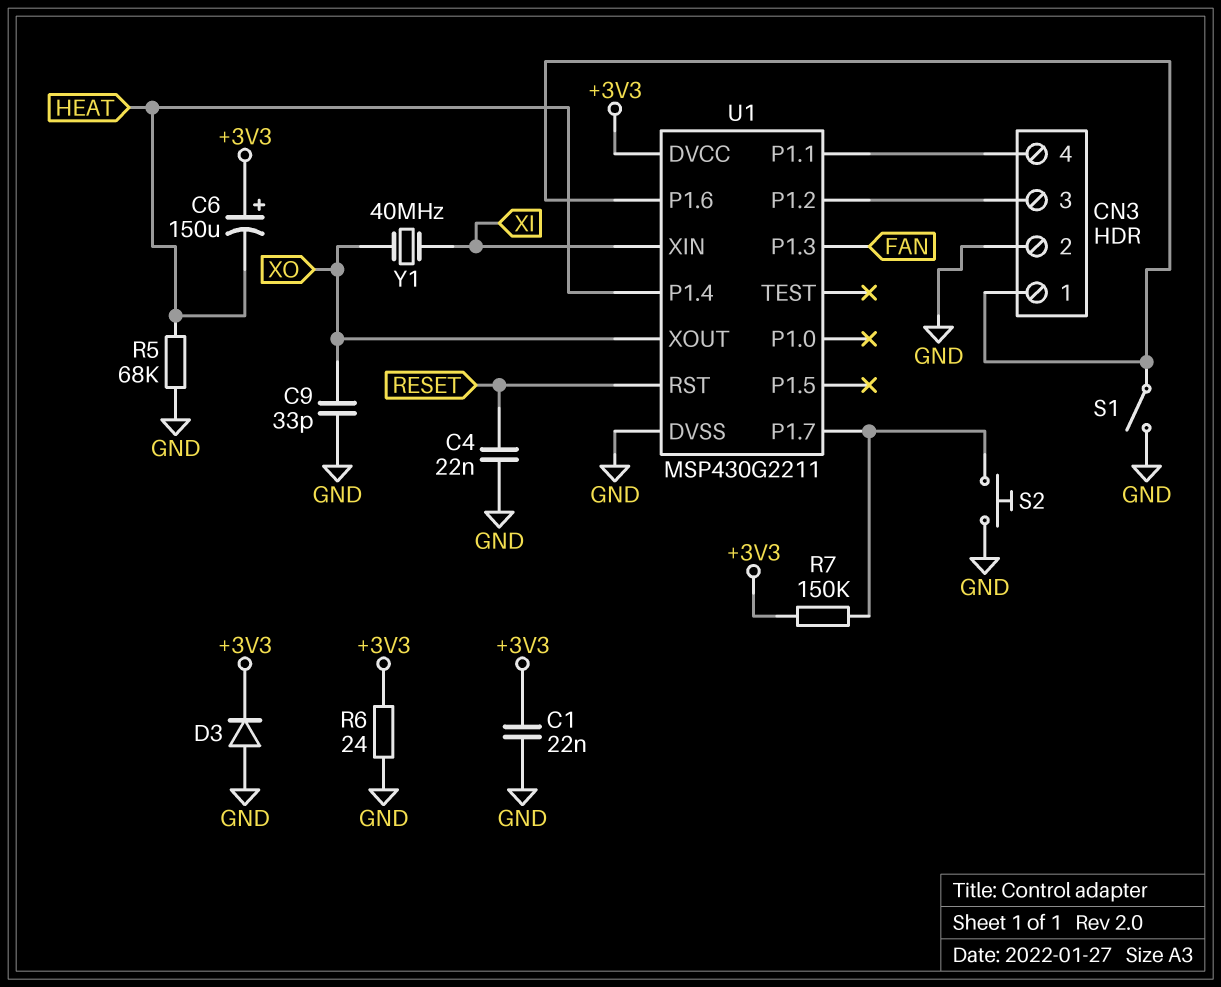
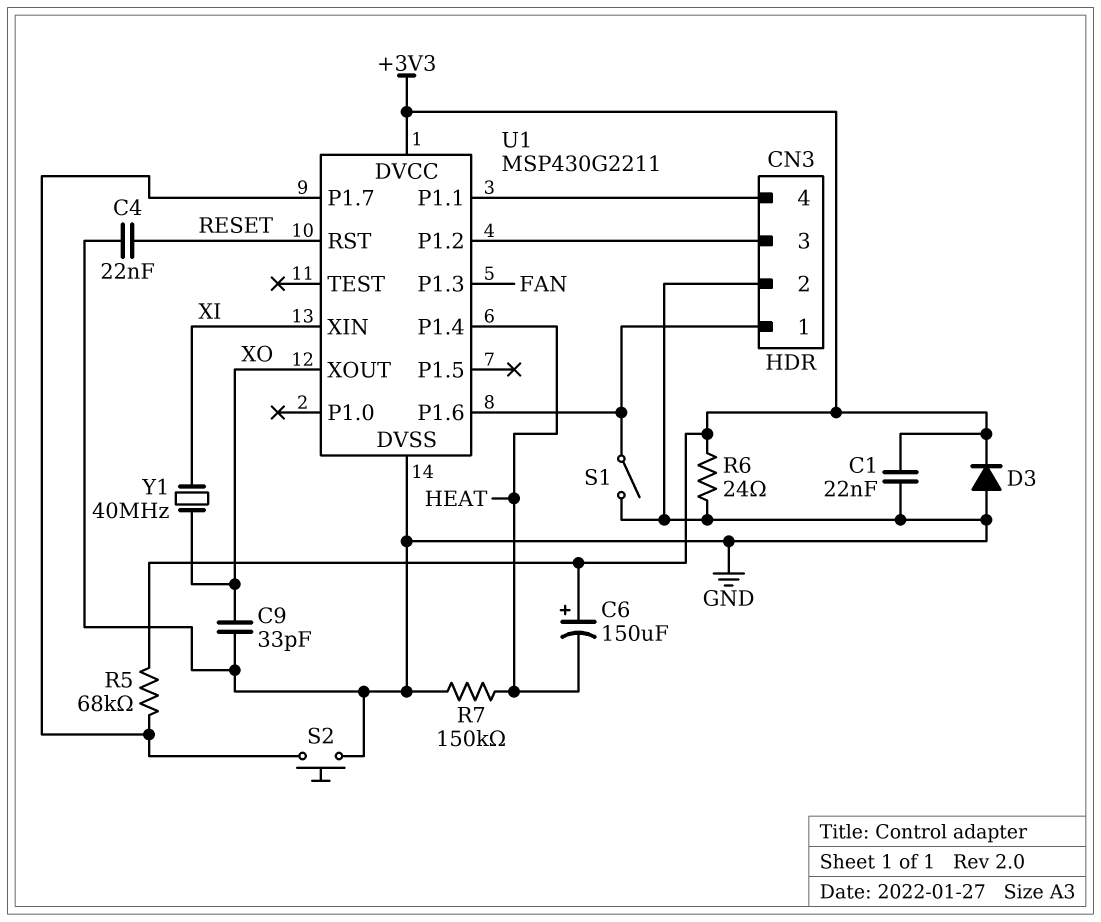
R5: 68k (GND, HEAT) -> 68k (+3V3, U1/P1.7)
R7: 150k (+3V3, U1/P1.7) -> 150k (GND, HEAT)

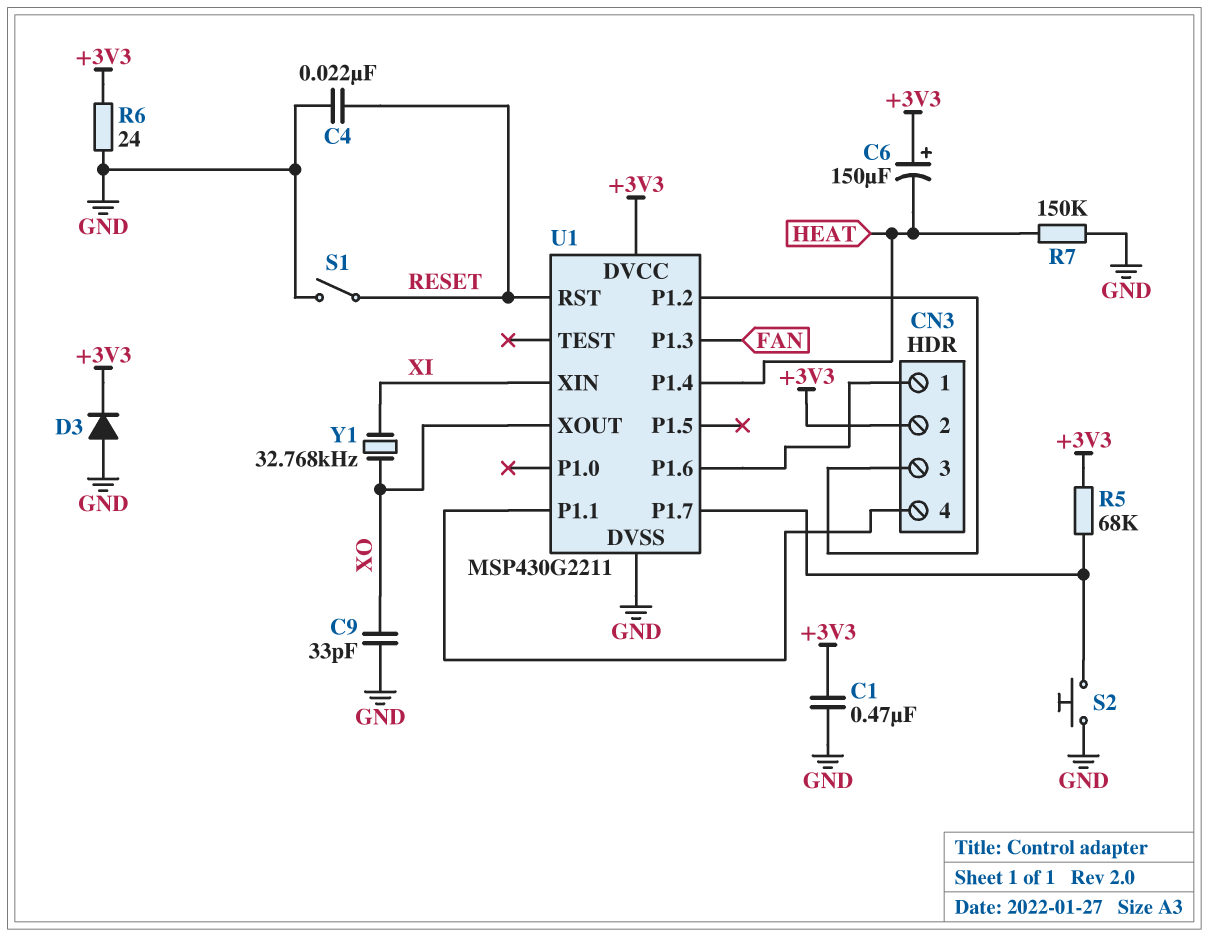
C1: 22nF (+3V3, GND) -> 470nF (+3V3, GND)
CN3 pin 2: GND -> +3V3
S1: switch (CN3/1, GND) -> switch (GND, RESET)
Y1: 40MHz (XI, XO) -> 32.768kHz (XI, XO)

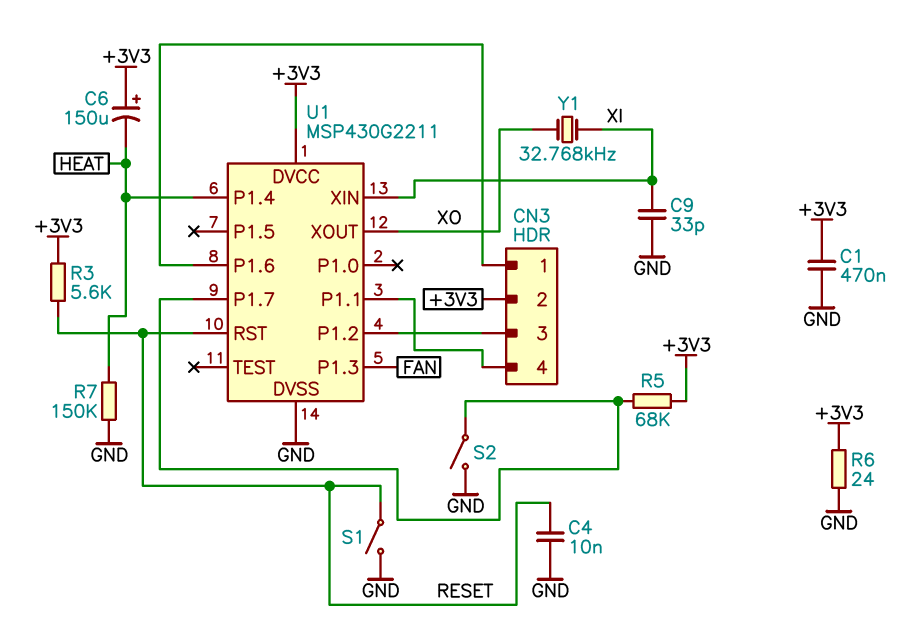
C4: 22nF (GND, RESET) -> 10nF (GND, RESET)
C9: 33pF (GND, XO) -> 33pF (GND, XI)
D3: diode (A GND, K +3V3) -> none
R3: none -> 5.6k (+3V3, RESET)
S2: button (GND, U1/P1.7) -> switch (GND, U1/P1.7)

